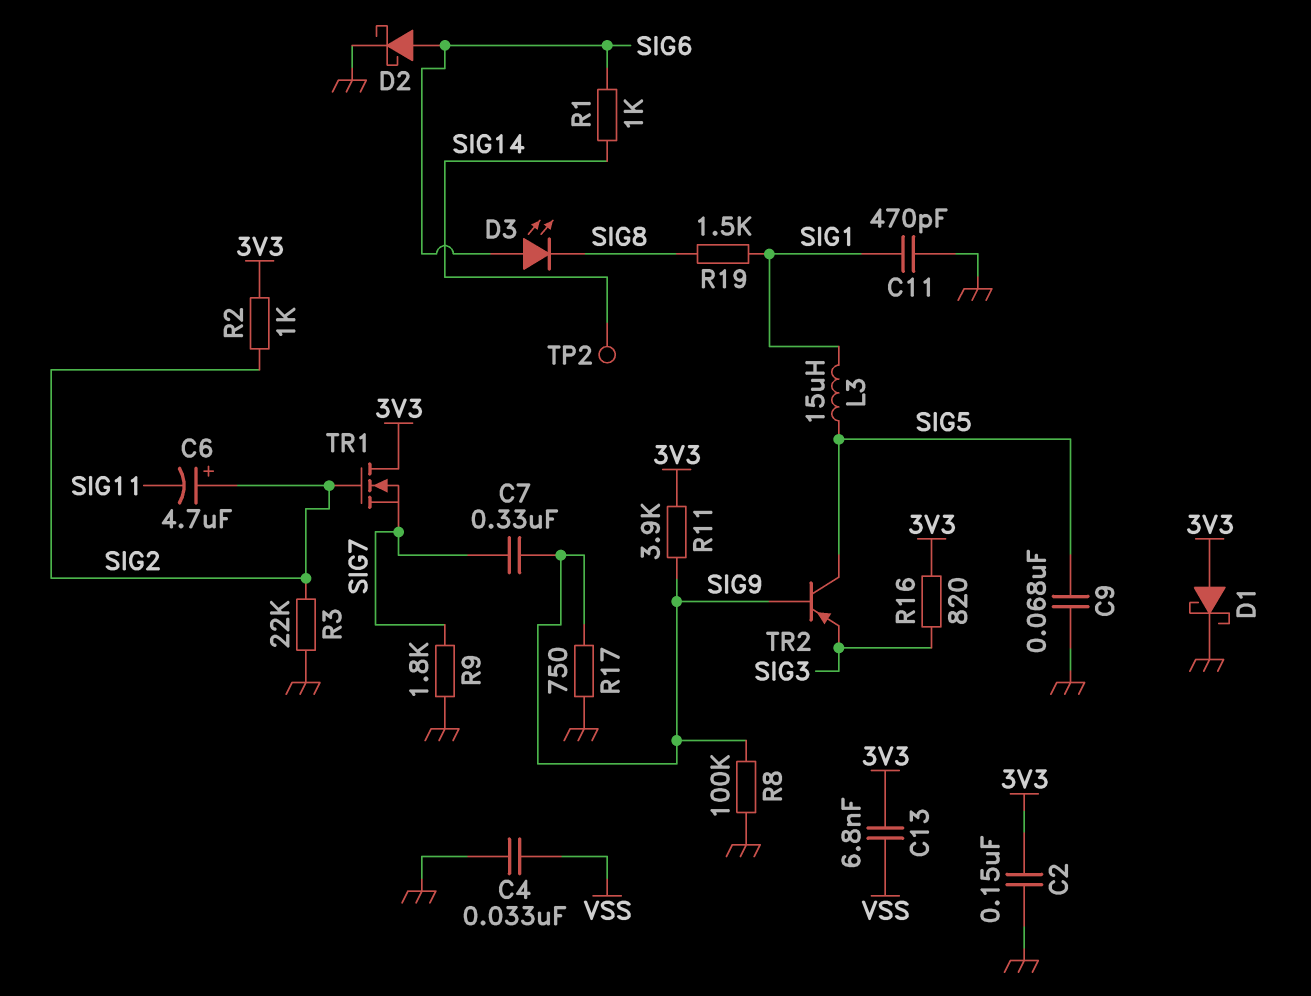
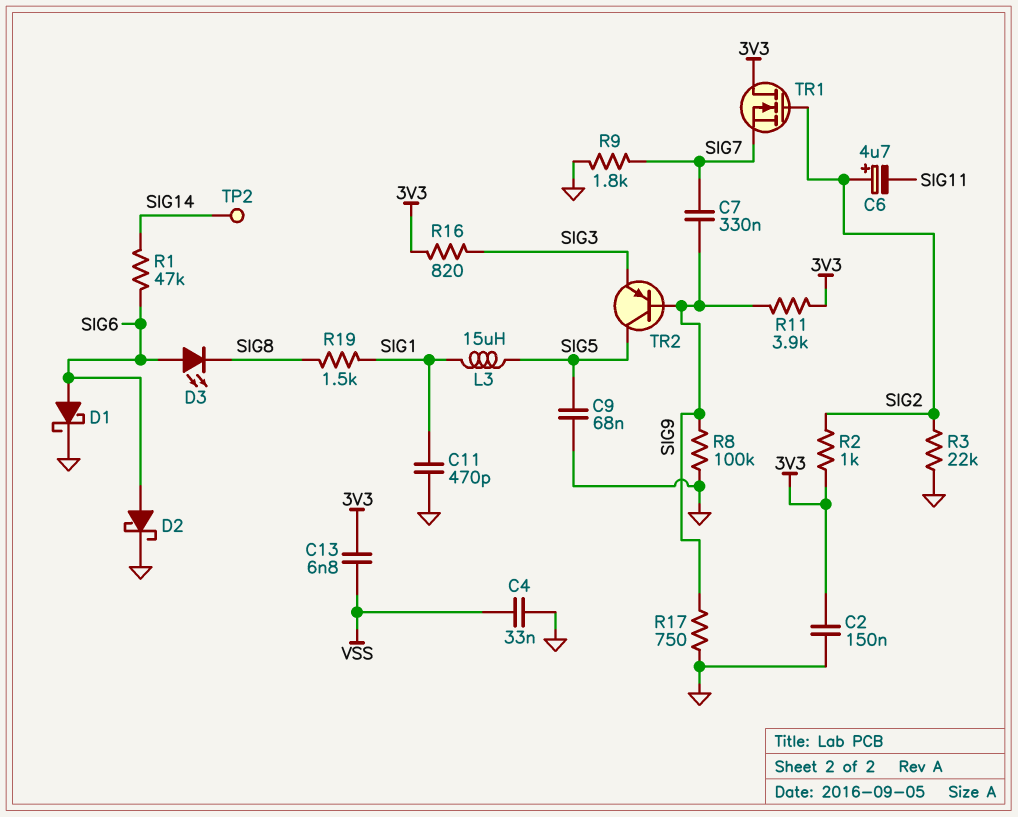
D1: schottky (A 3V3, K GND) -> schottky (A SIG6, K GND)
R1: 1k (SIG6, SIG14) -> 47k (SIG6, SIG14)

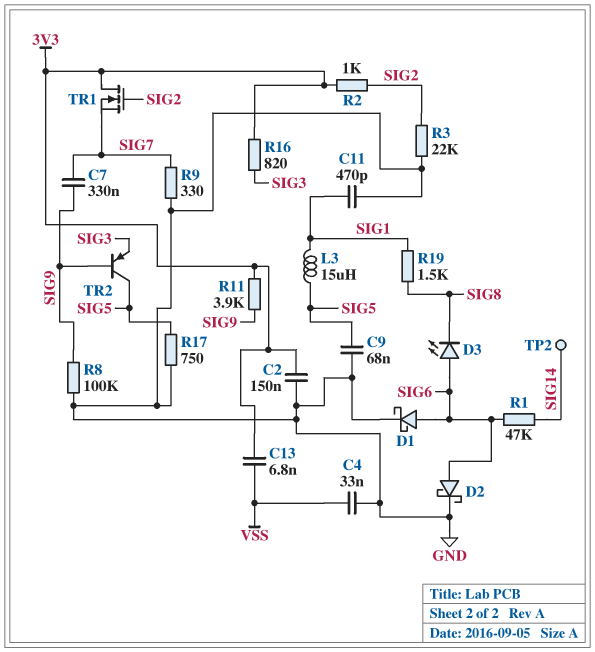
C6: 4.7uF (plus SIG2, minus SIG11) -> none
R9: 1.8k (GND, SIG7) -> 330 (GND, SIG7)
R17: 750 (GND, SIG9) -> 750 (GND, SIG5)

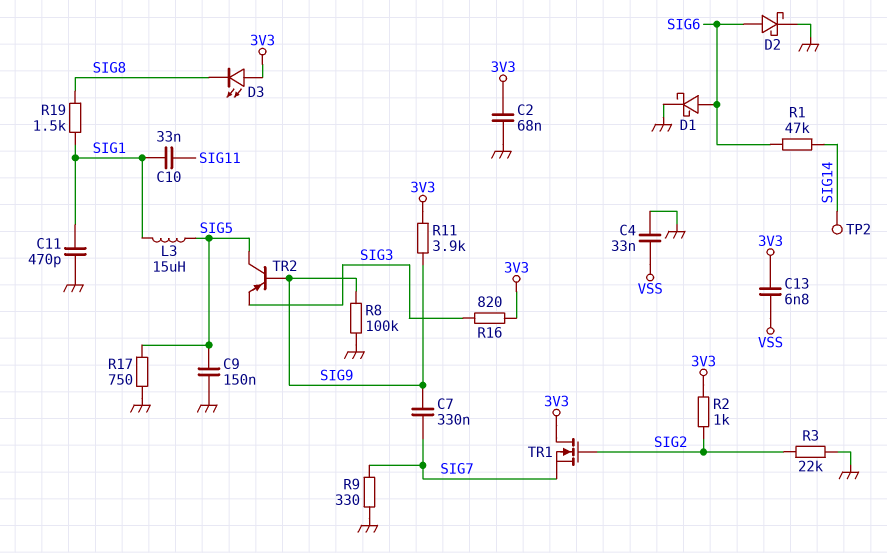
C2: 150nF (3V3, GND) -> 68nF (3V3, GND)
C9: 68nF (GND, SIG5) -> 150nF (GND, SIG5)
C10: none -> 33nF (SIG1, SIG11)
D3: LED (A SIG6, K SIG8) -> LED (A 3V3, K SIG8)

